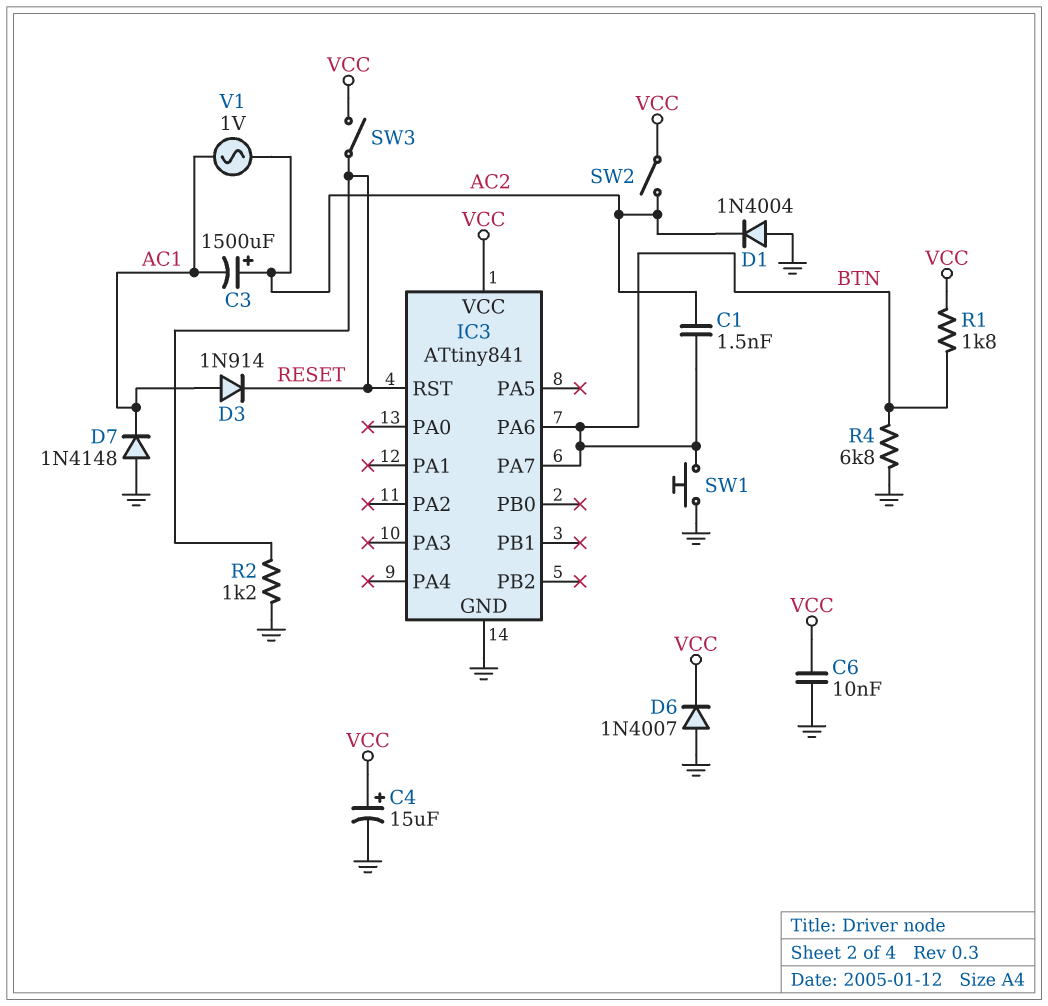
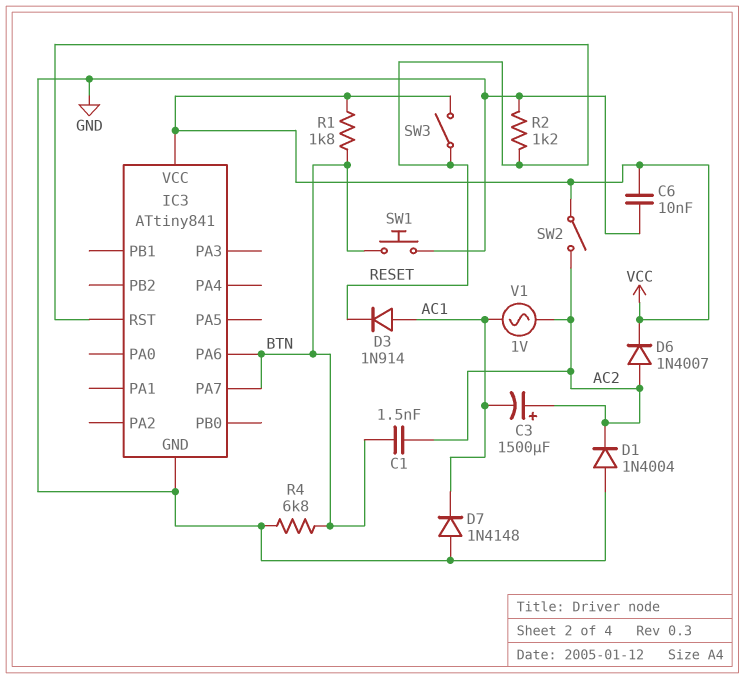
C4: 15uF (plus VCC, minus GND) -> none
D6: diode 1N4007 (A GND, K VCC) -> diode 1N4007 (A AC2, K VCC)

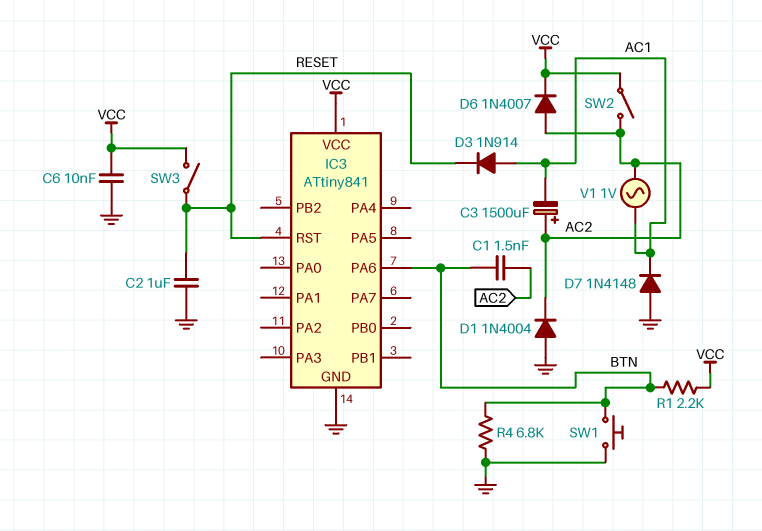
C2: none -> 1uF (GND, RESET)
IC3 pin PA7: BTN -> none
R1: 1.8k (BTN, VCC) -> 2.2k (BTN, VCC)
R2: 1.2k (GND, RESET) -> none

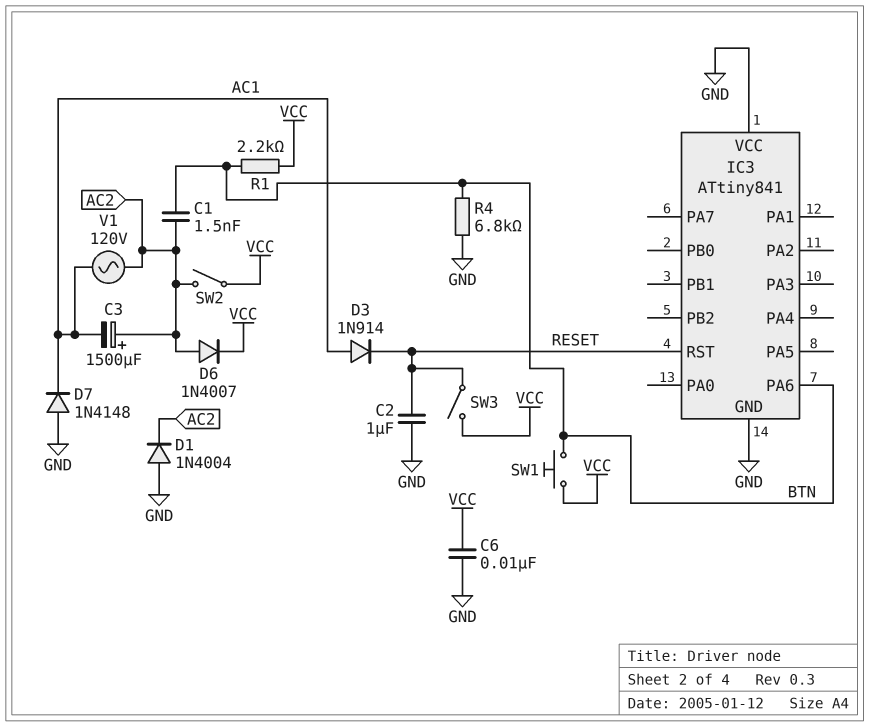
IC3 pin VCC: VCC -> GND
SW1: button (BTN, GND) -> button (BTN, VCC)
V1: AC 1V (AC1, AC2) -> AC 120V (AC1, AC2)

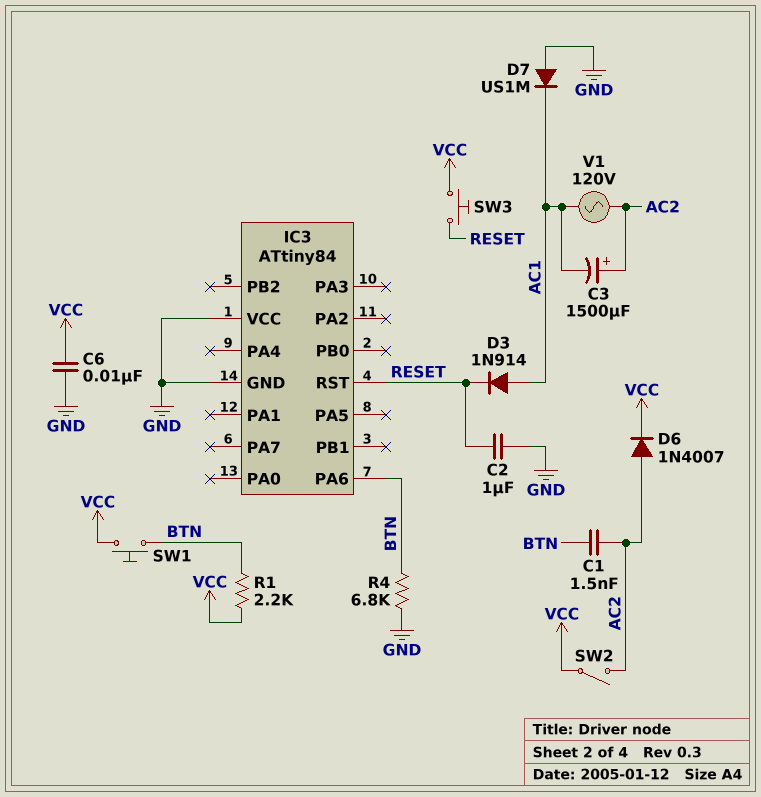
D1: diode 1N4004 (A GND, K AC2) -> none
D7: diode 1N4148 (A GND, K AC1) -> diode US1M (A GND, K AC1)
IC3: ATtiny841 -> ATtiny84
SW3: switch (RESET, VCC) -> button (RESET, VCC)

